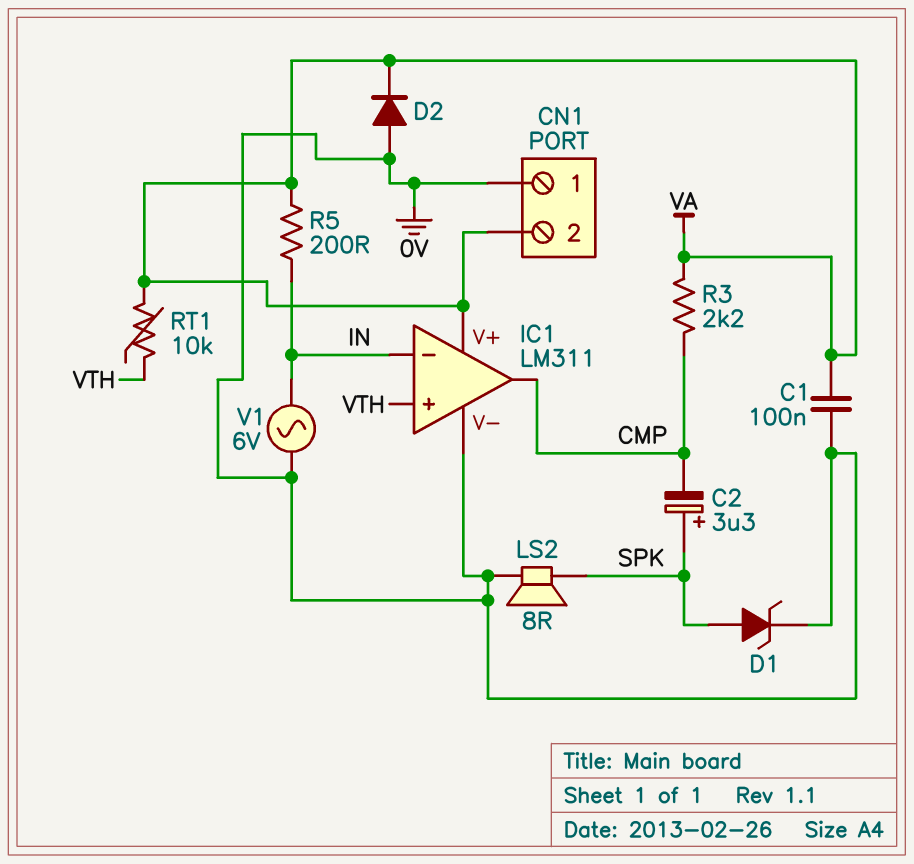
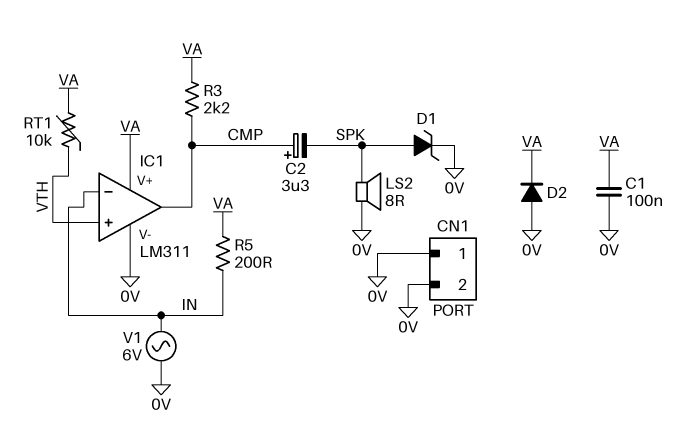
C2: 3.3uF (plus SPK, minus CMP) -> 3.3uF (plus CMP, minus SPK)
CN1 pin 2: VA -> 0V

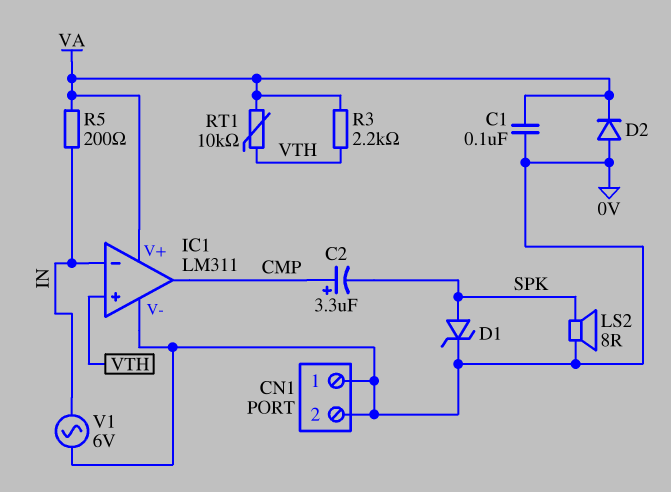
R3: 2.2k (CMP, VA) -> 2.2k (VA, VTH)

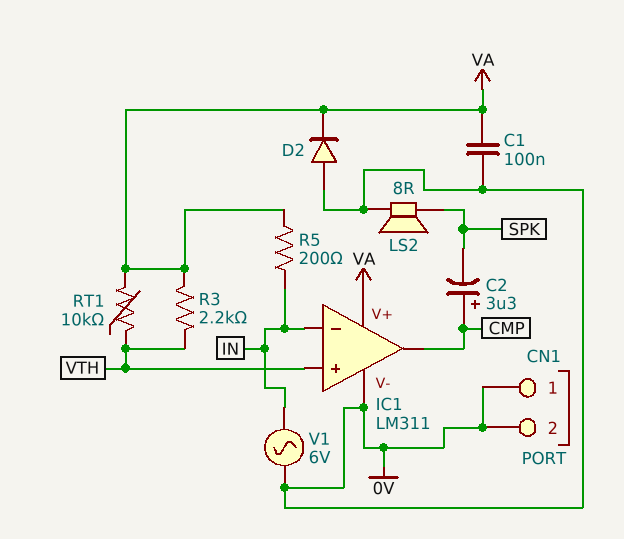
D1: zener (A SPK, K 0V) -> none

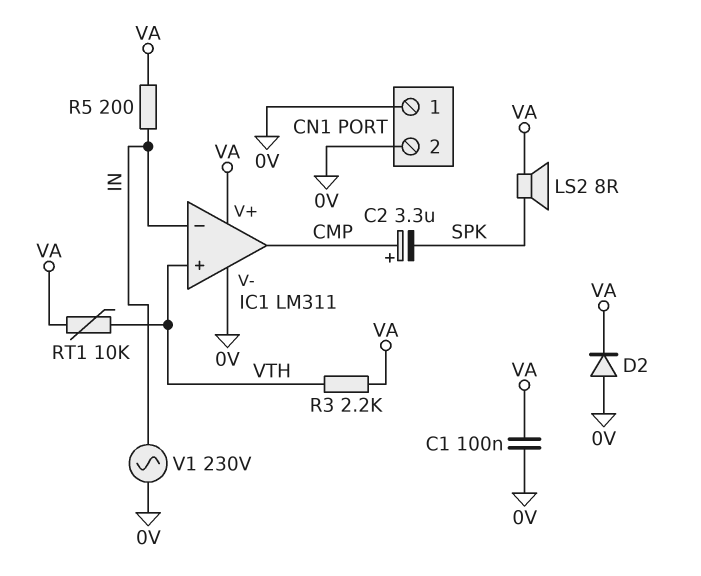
LS2: speaker 8R (0V, SPK) -> speaker 8R (SPK, VA)
V1: AC 6V (0V, IN) -> AC 230V (0V, IN)

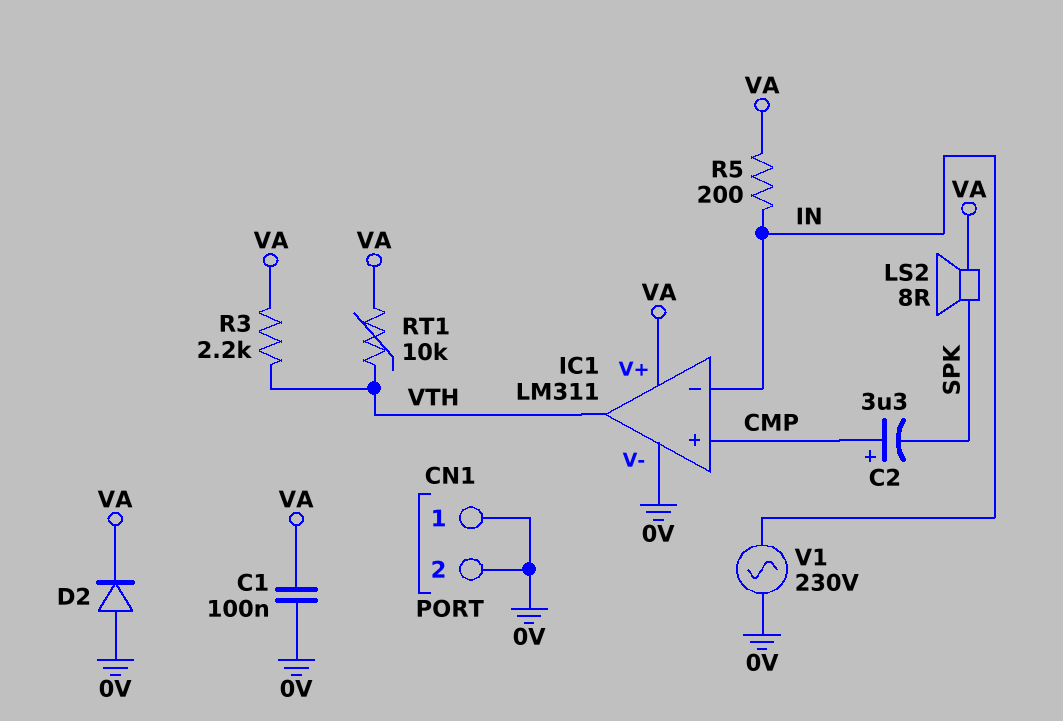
IC1 pin in+: VTH -> CMP
IC1 pin out: CMP -> VTH

